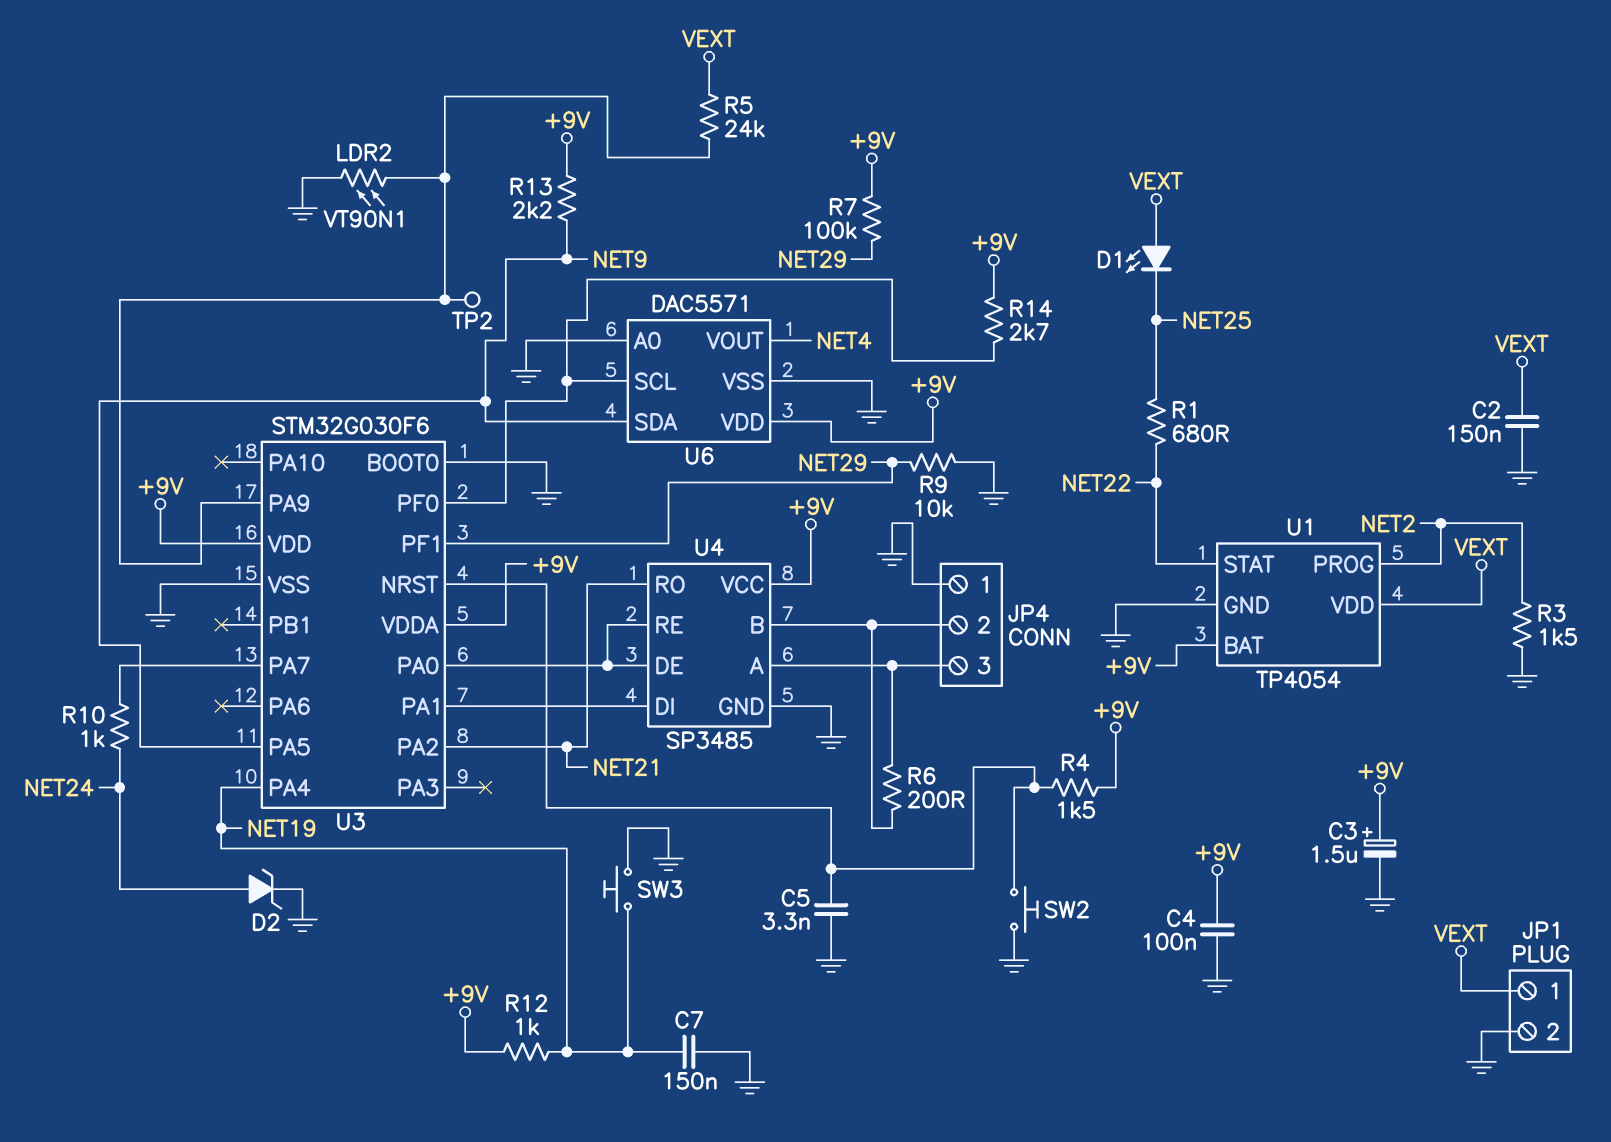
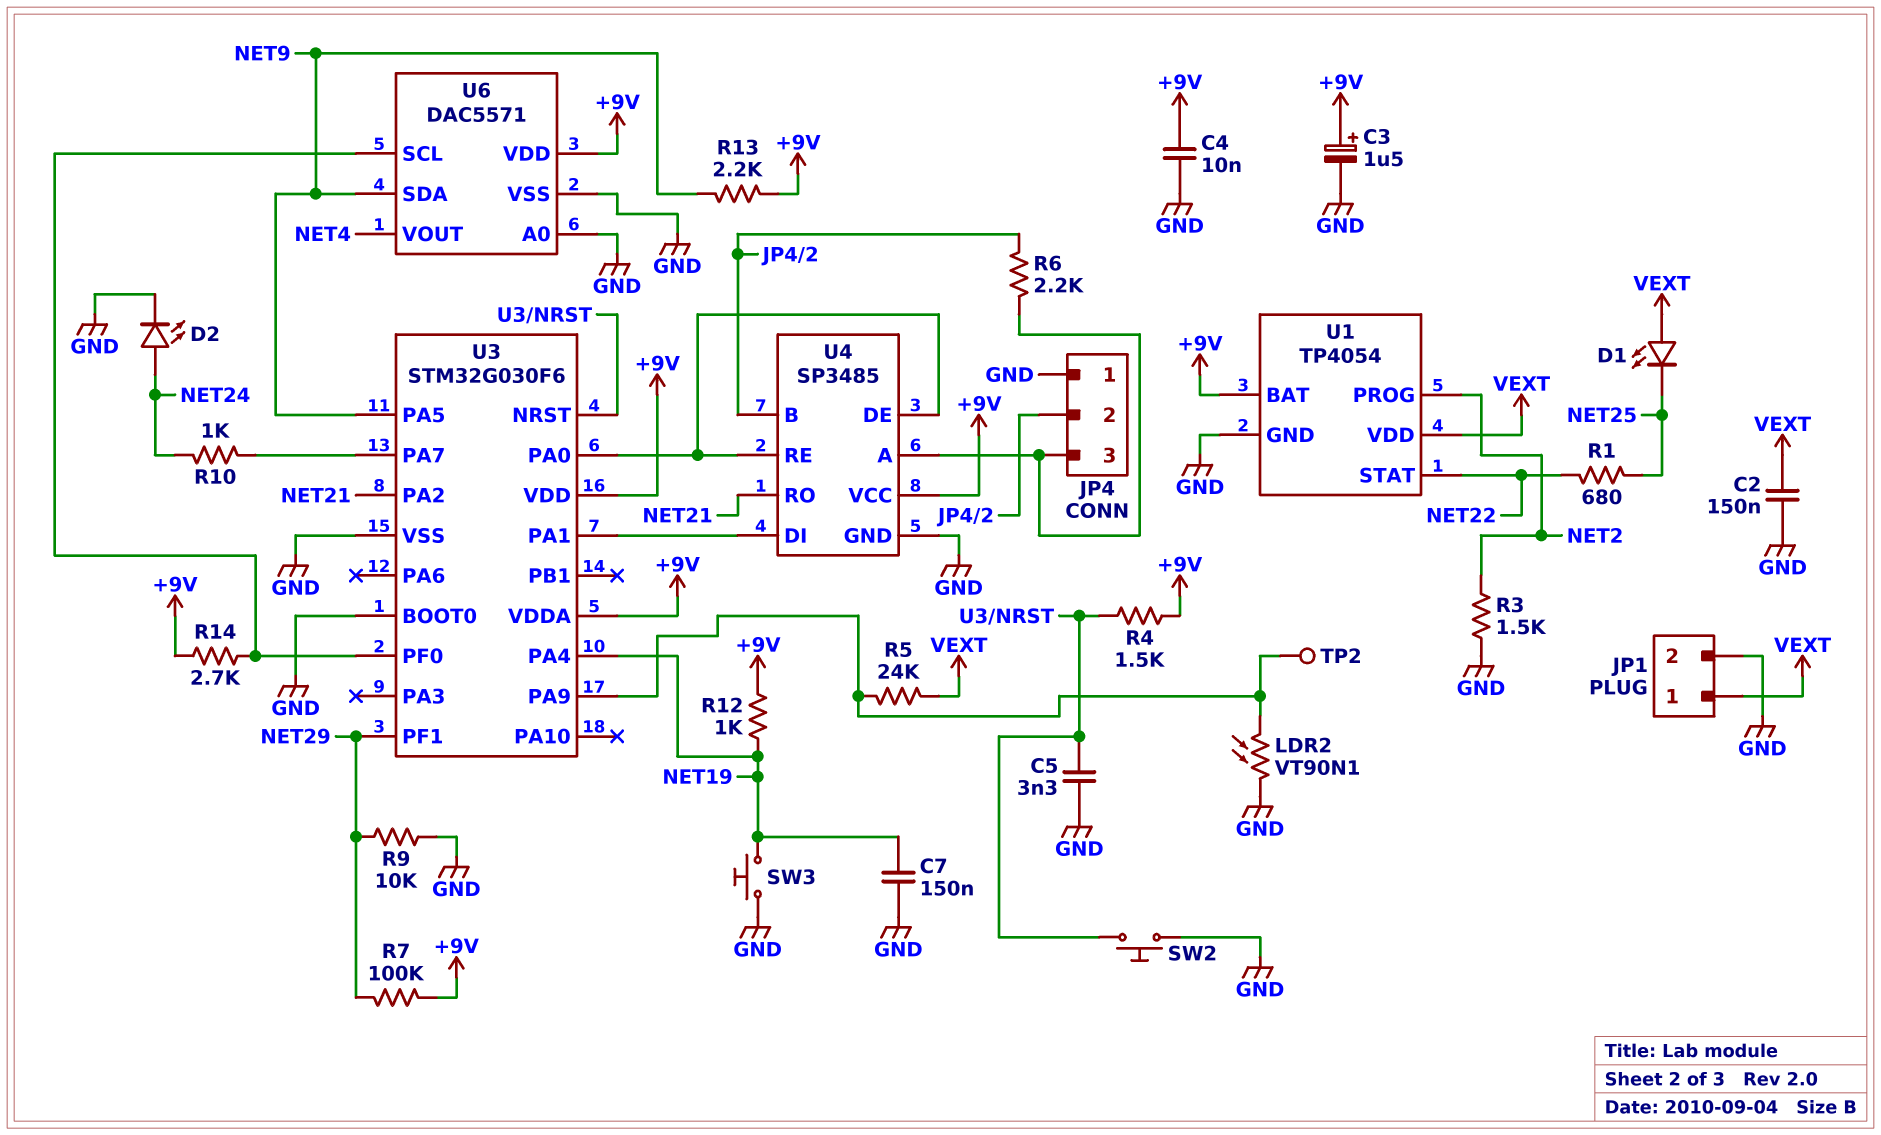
C4: 100nF (+9V, GND) -> 10nF (+9V, GND)
D2: zener (A NET24, K GND) -> LED (A NET24, K GND)
R6: 200 (JP4/2, JP4/3) -> 2.2k (JP4/2, JP4/3)

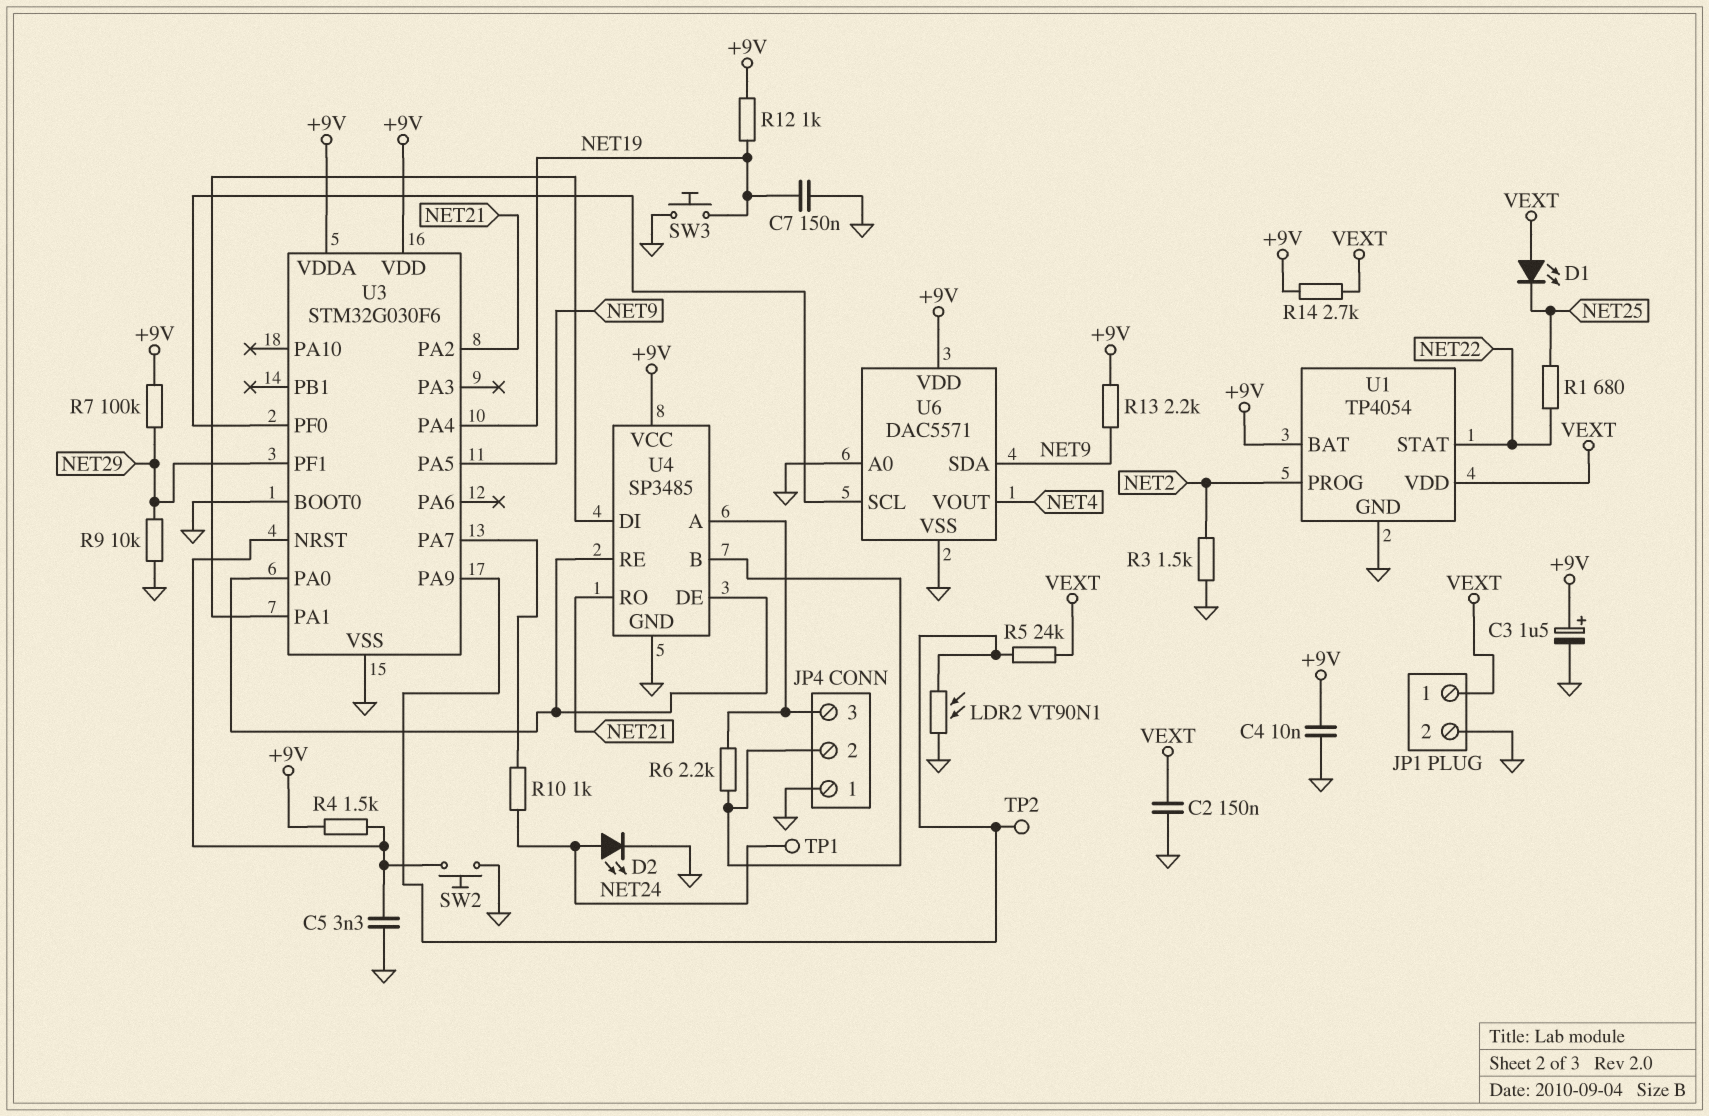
R14: 2.7k (+9V, U3/PF0) -> 2.7k (+9V, VEXT)
TP1: none -> test point (NET24)

